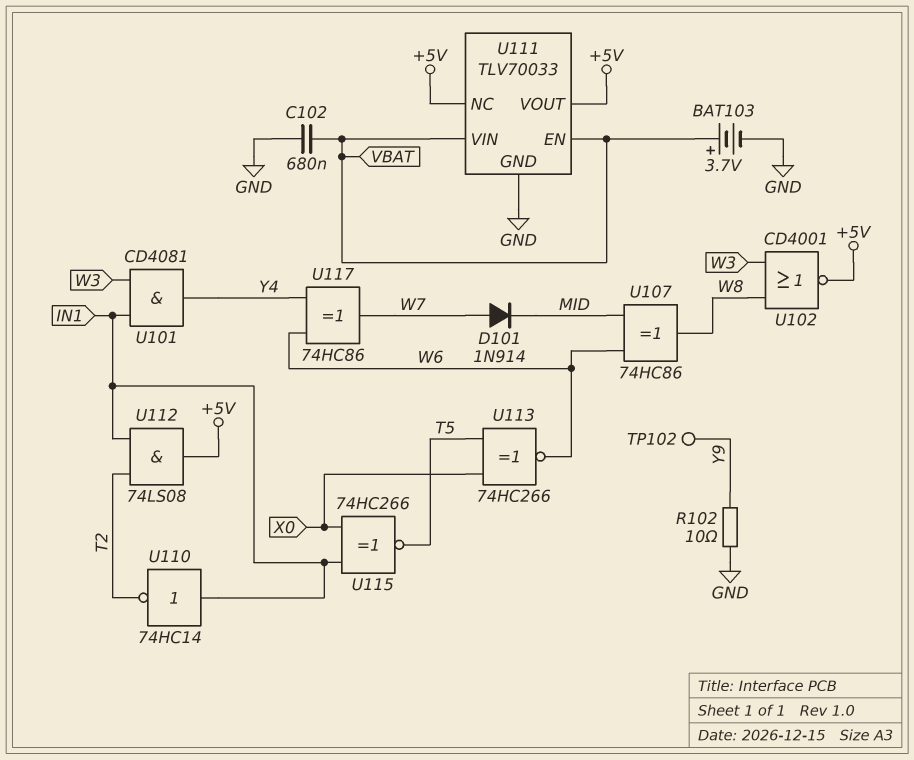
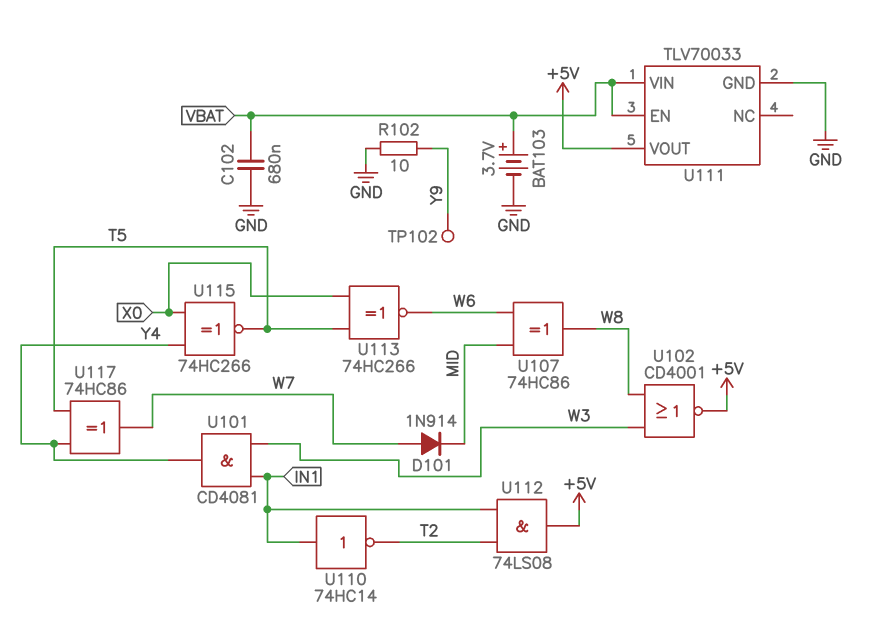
U111 pin NC: +5V -> none
U115: XNOR 74HC266 (in IN1, in X0, out T5) -> XNOR 74HC266 (in X0, in Y4, out T5)
U117: XOR 74HC86 (in W6, in Y4, out W7) -> XOR 74HC86 (in T5, in Y4, out W7)

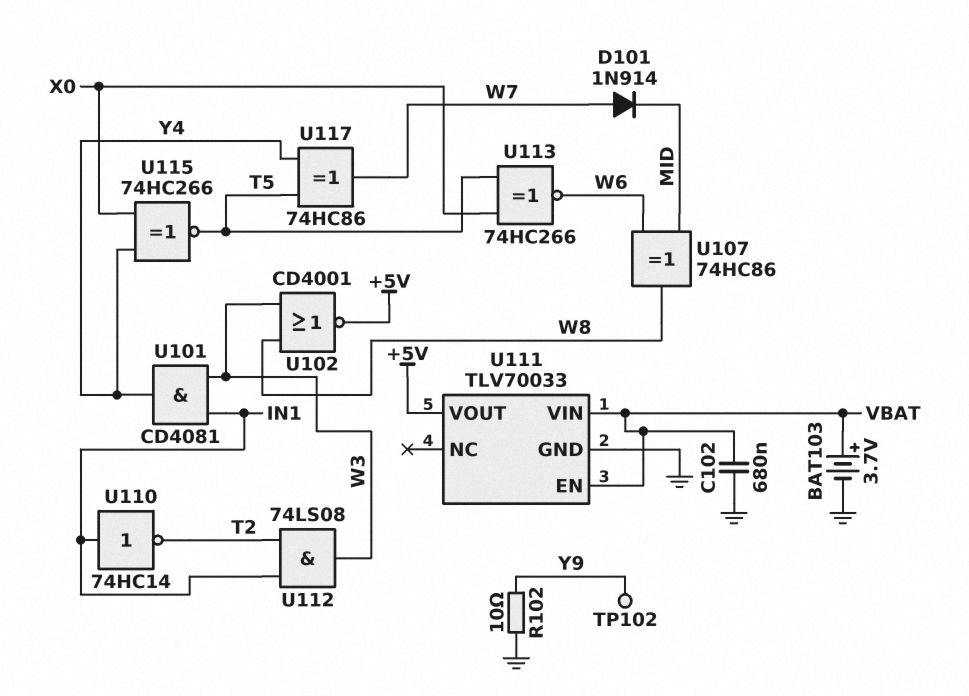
U112: AND 74LS08 (in IN1, in T2, out +5V) -> AND 74LS08 (in IN1, in T2, out W3)

